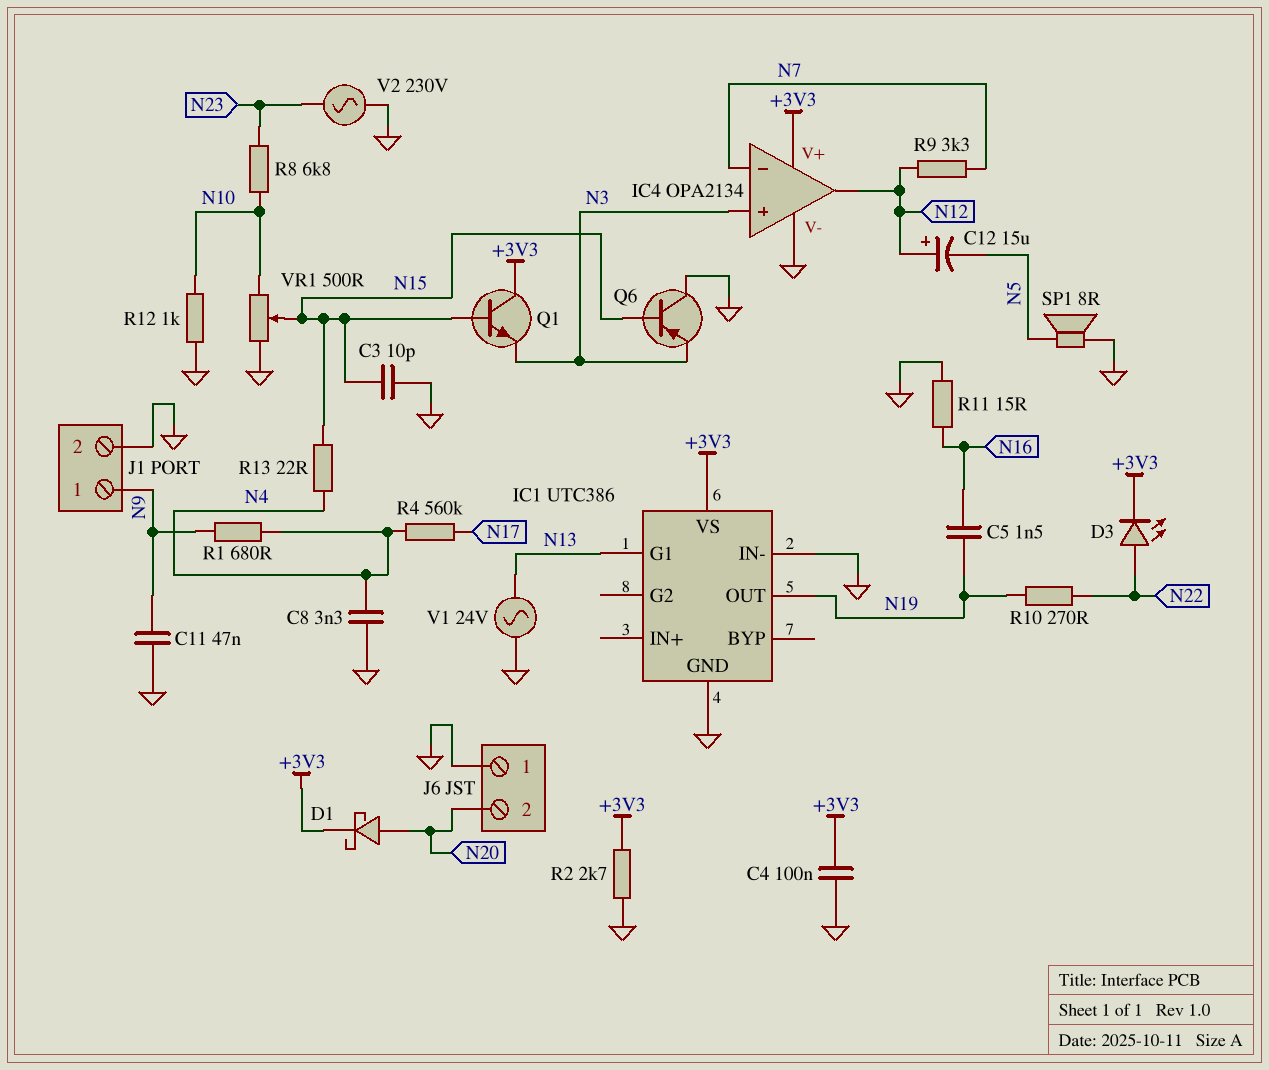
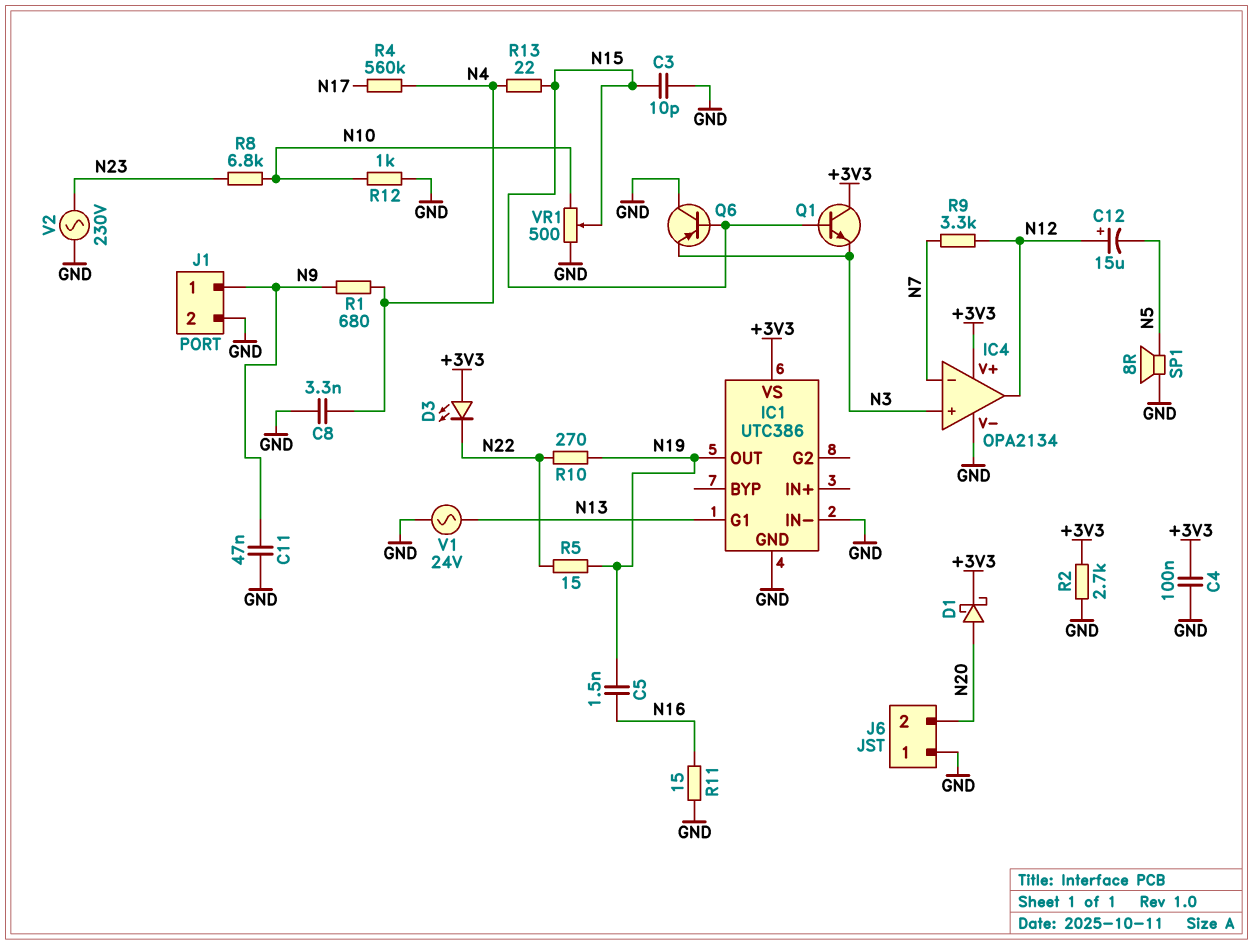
D3: LED (A N22, K +3V3) -> LED (A +3V3, K N22)
R5: none -> 15 (N19, N22)

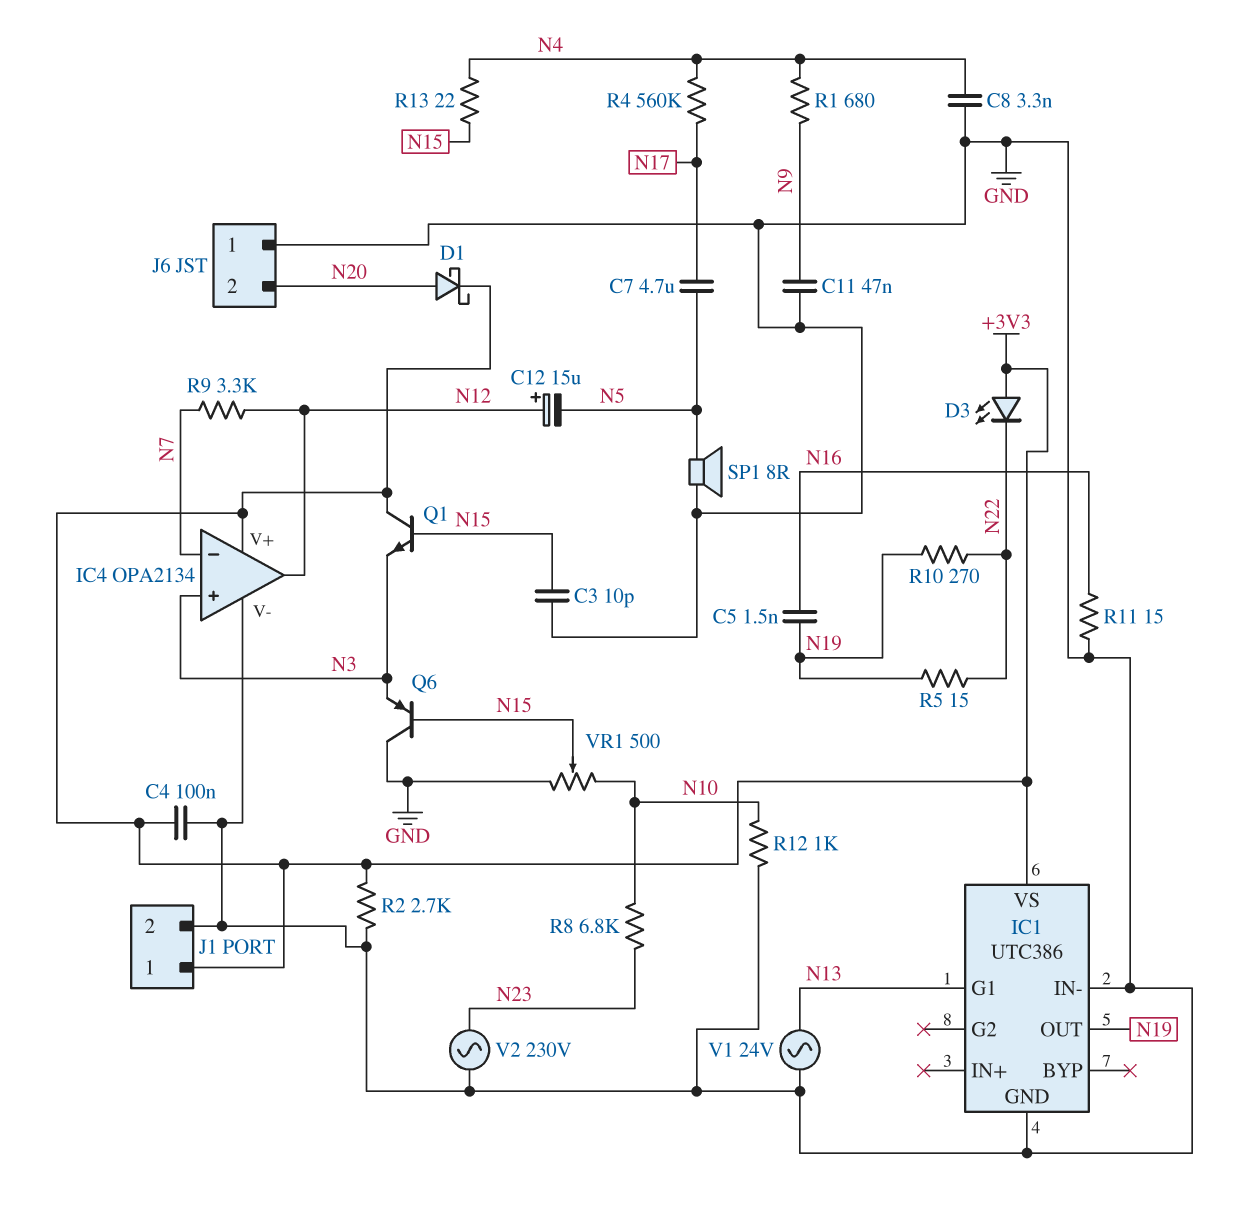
C7: none -> 4.7uF (N5, N17)
J1 pin 1: N9 -> +3V3

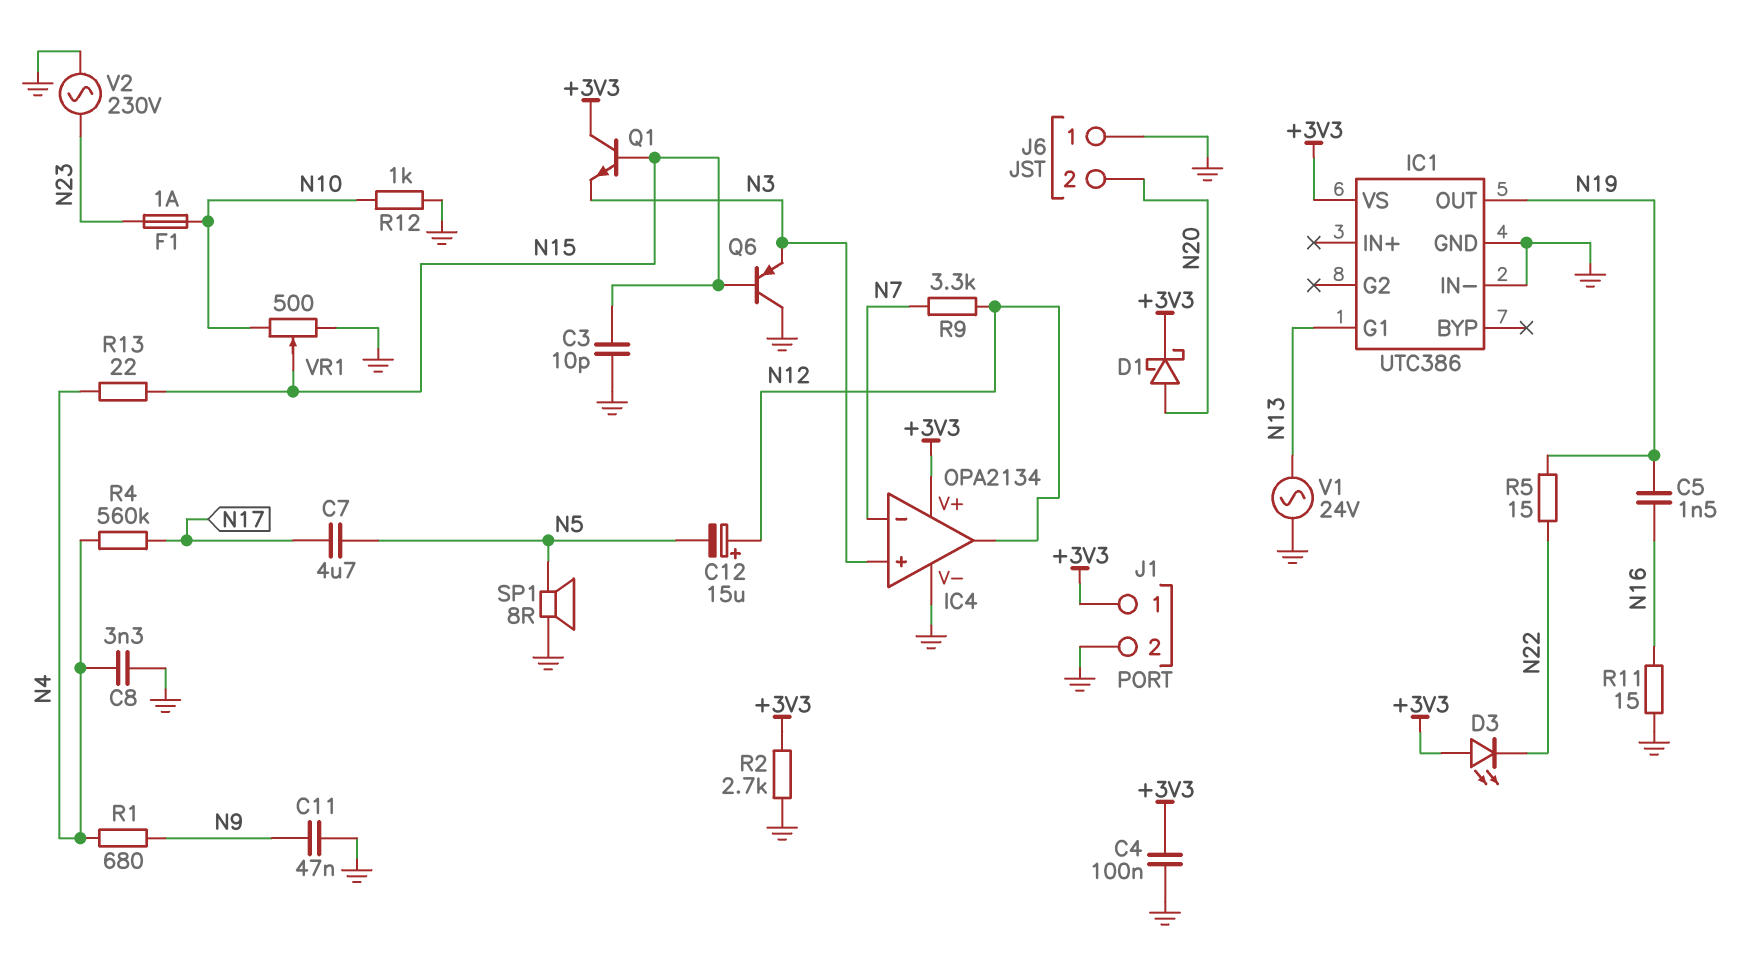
F1: none -> 1A (N10, N23)
R8: 6.8k (N10, N23) -> none
R10: 270 (N19, N22) -> none

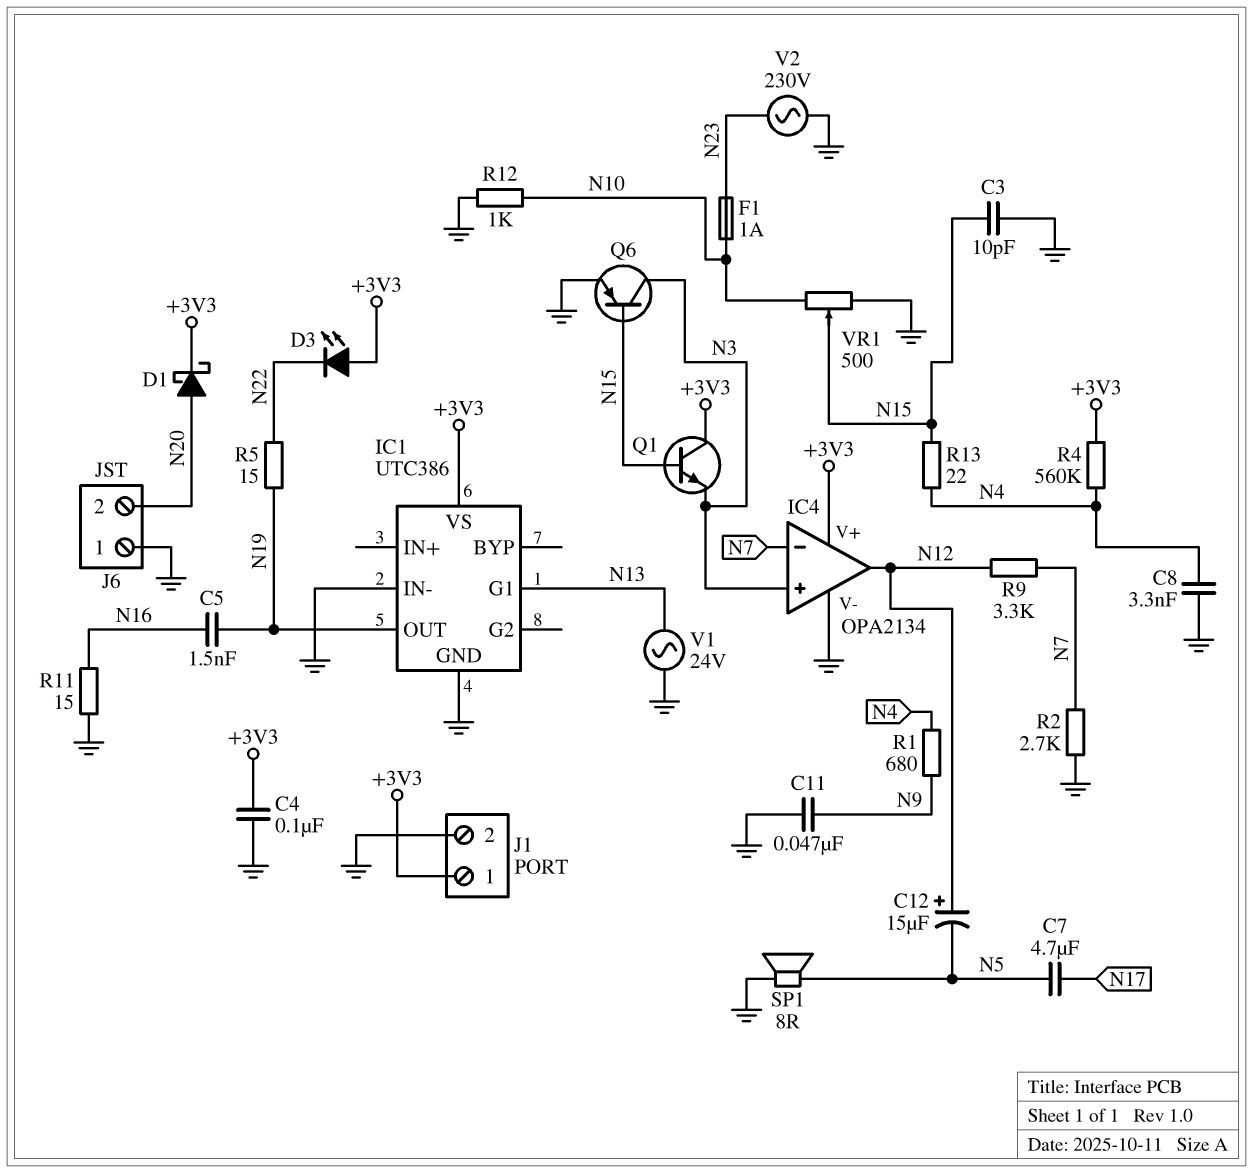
Q6: PNP (B N15, C GND, E N3) -> PNP (B N15, C N3, E GND)
R2: 2.7k (+3V3, GND) -> 2.7k (GND, N7)
R4: 560k (N4, N17) -> 560k (+3V3, N4)

